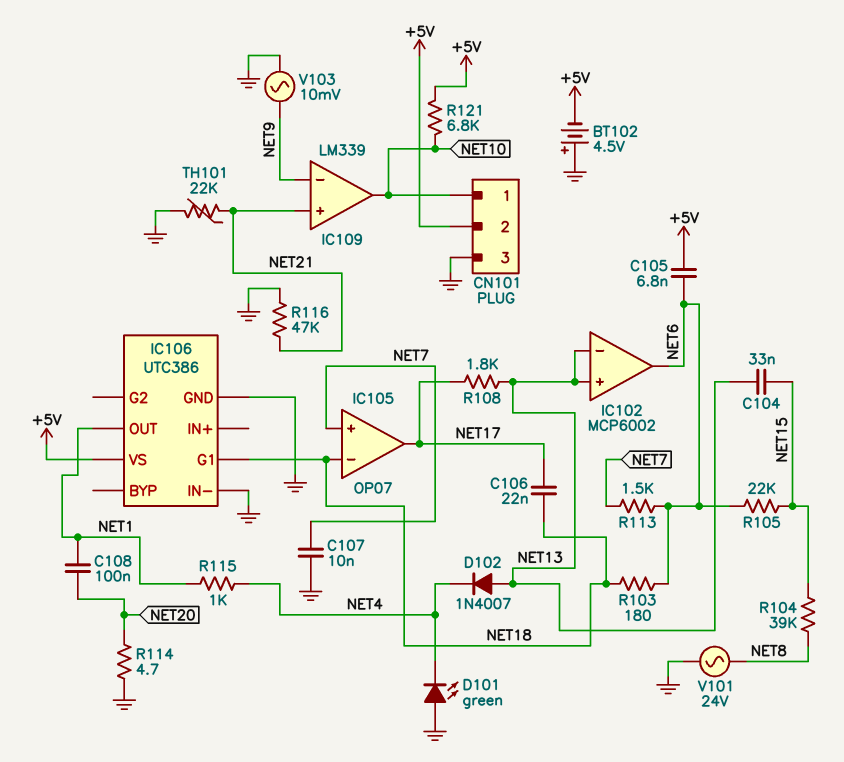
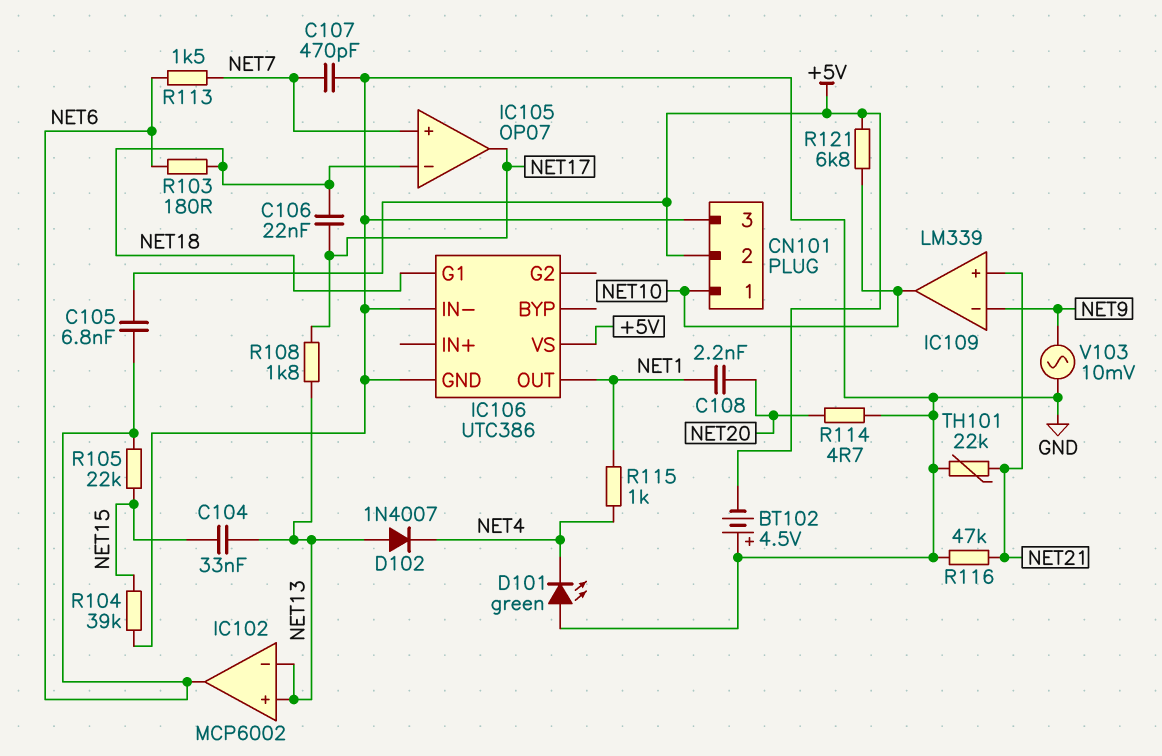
C107: 10nF (GND, NET7) -> 470pF (GND, NET7)
C108: 100nF (NET1, NET20) -> 2.2nF (NET1, NET20)
R104: 39k (NET8, NET15) -> 39k (GND, NET15)
V101: AC 24V (GND, NET8) -> none

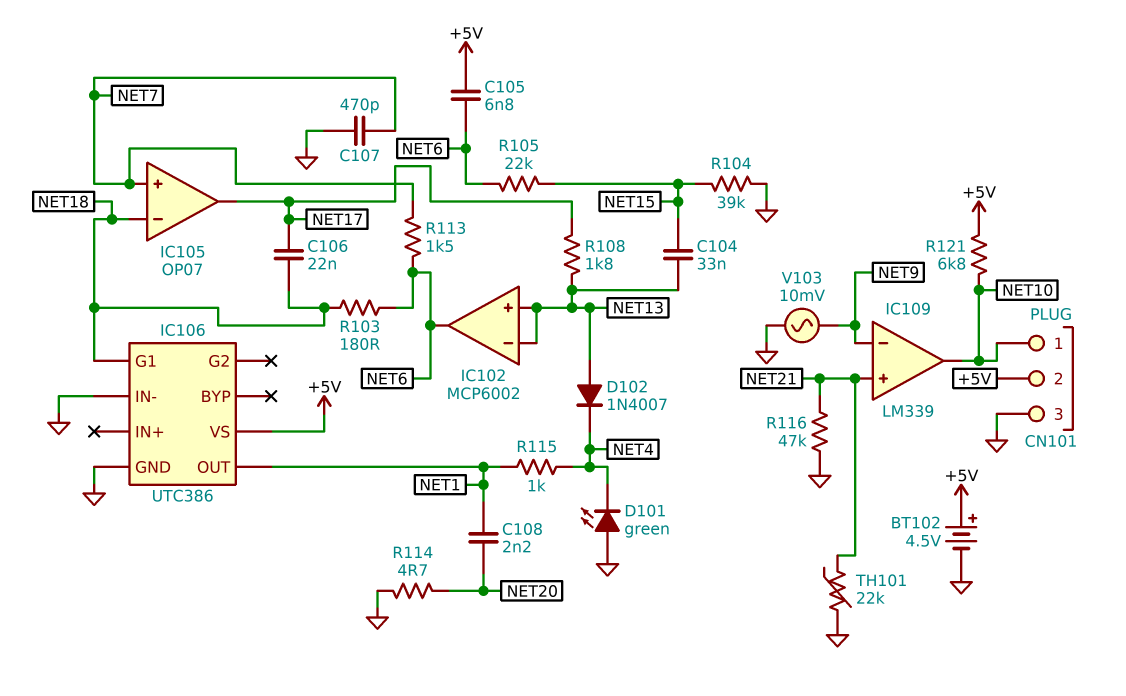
BT102: 4.5V (plus GND, minus +5V) -> 4.5V (plus +5V, minus GND)

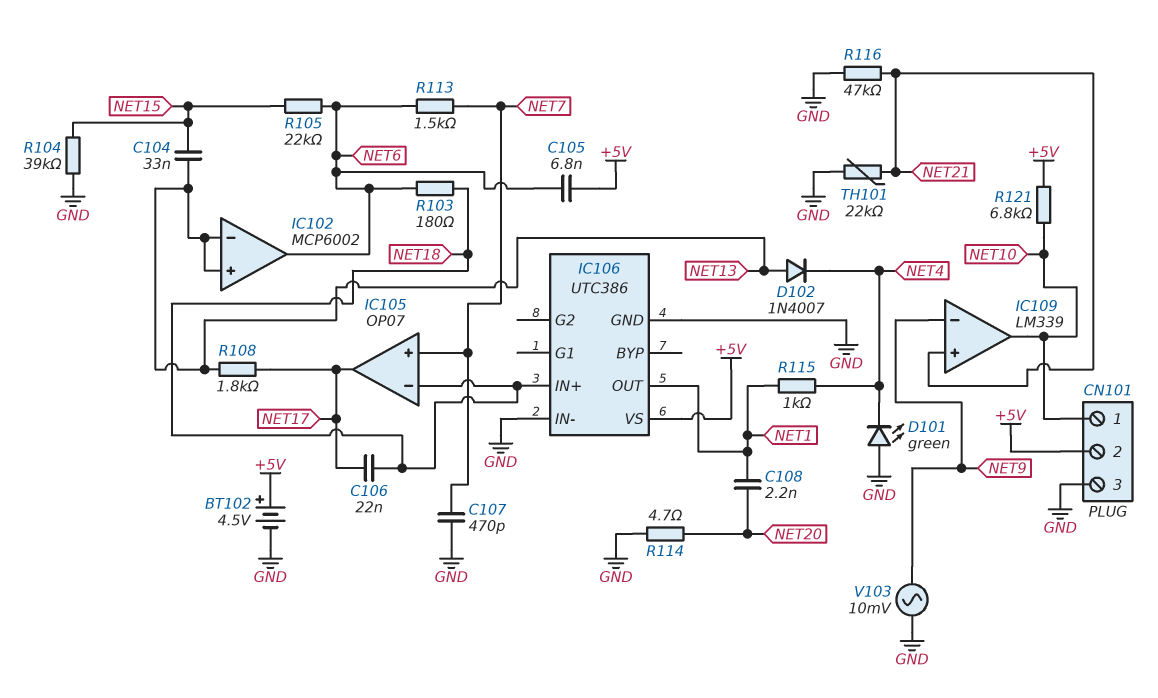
IC106 pin G1: NET18 -> none
IC106 pin IN+: none -> NET18

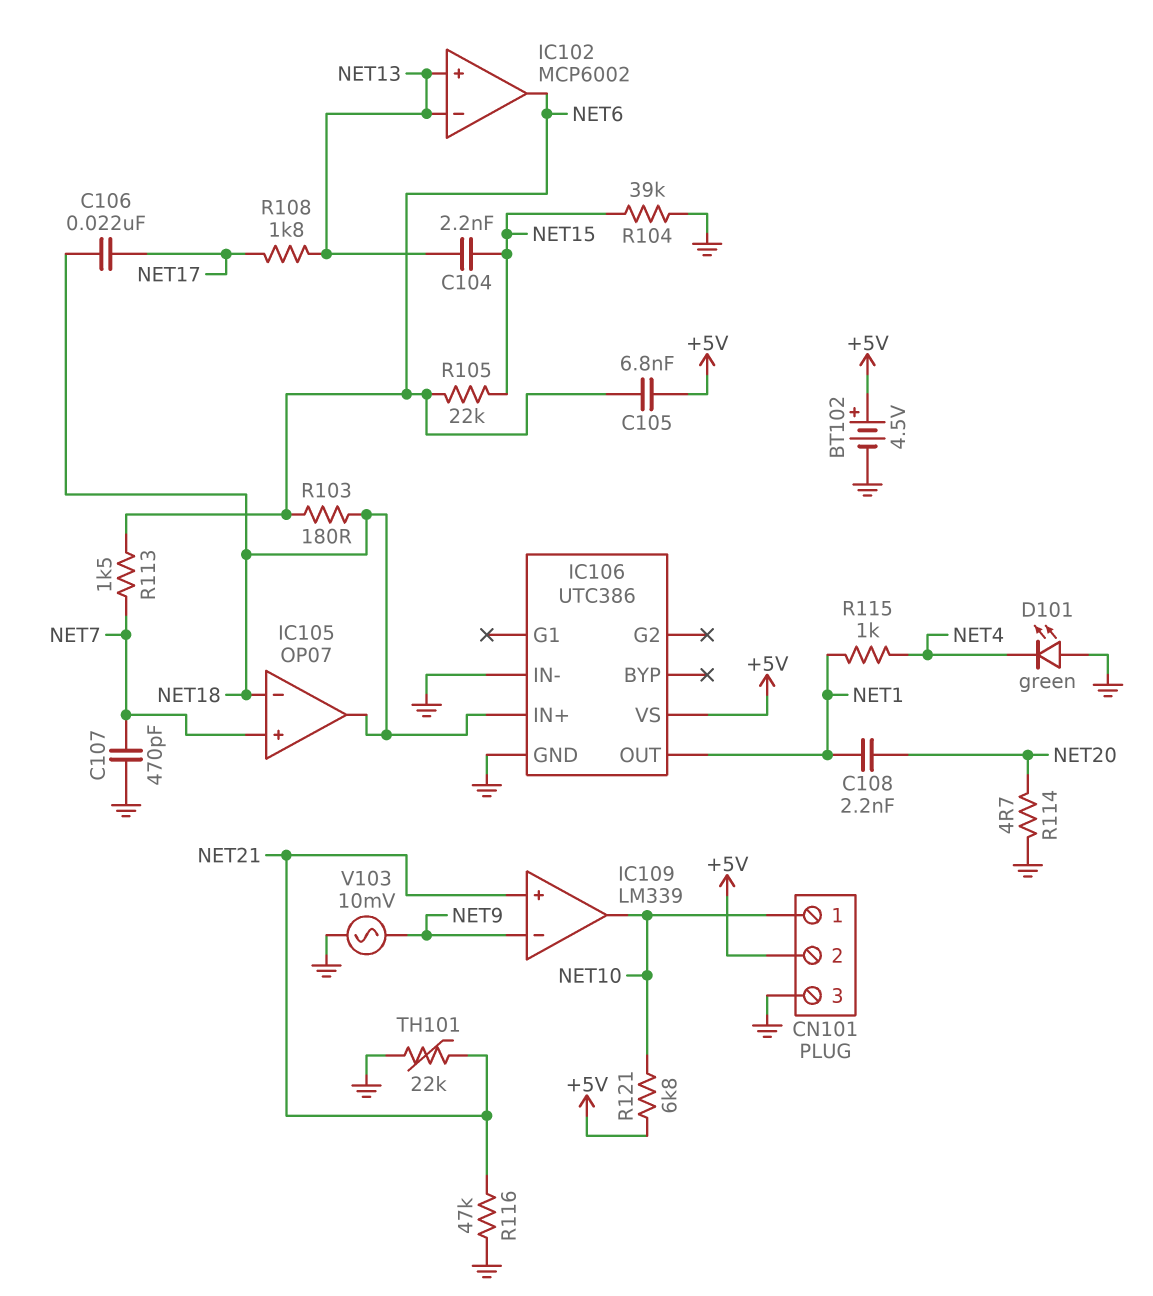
C104: 33nF (NET13, NET15) -> 2.2nF (NET13, NET15)
D102: diode 1N4007 (A NET13, K NET4) -> none
IC105 pin out: NET17 -> NET18

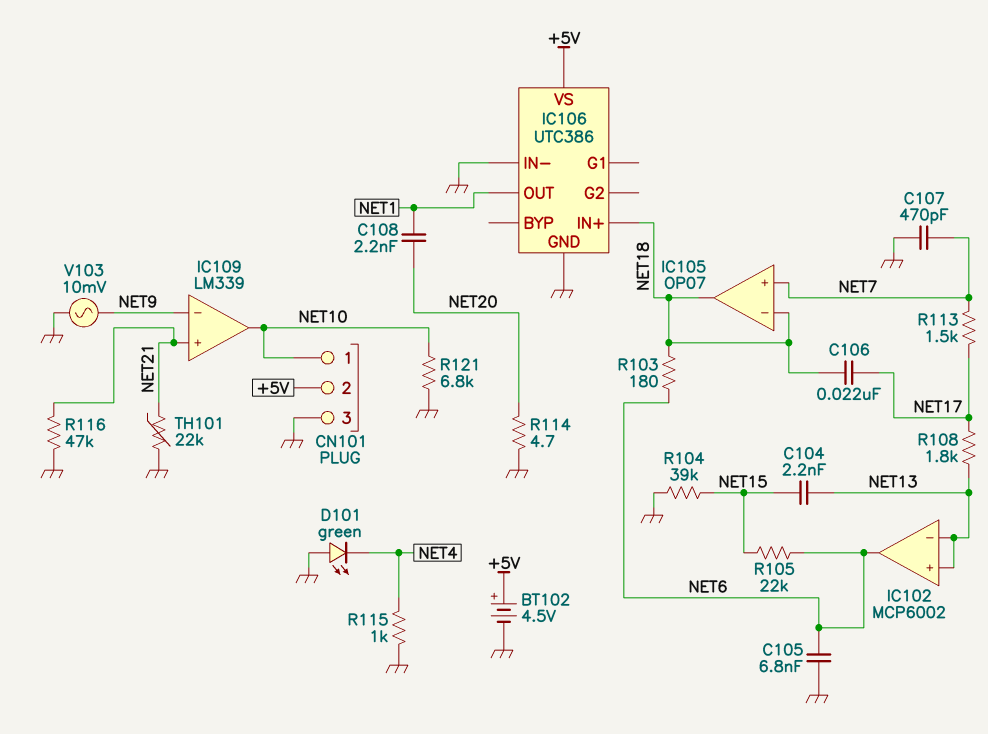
C105: 6.8nF (+5V, NET6) -> 6.8nF (GND, NET6)
R113: 1.5k (NET6, NET7) -> 1.5k (NET7, NET17)
R115: 1k (NET1, NET4) -> 1k (GND, NET4)
R121: 6.8k (+5V, NET10) -> 6.8k (GND, NET10)

